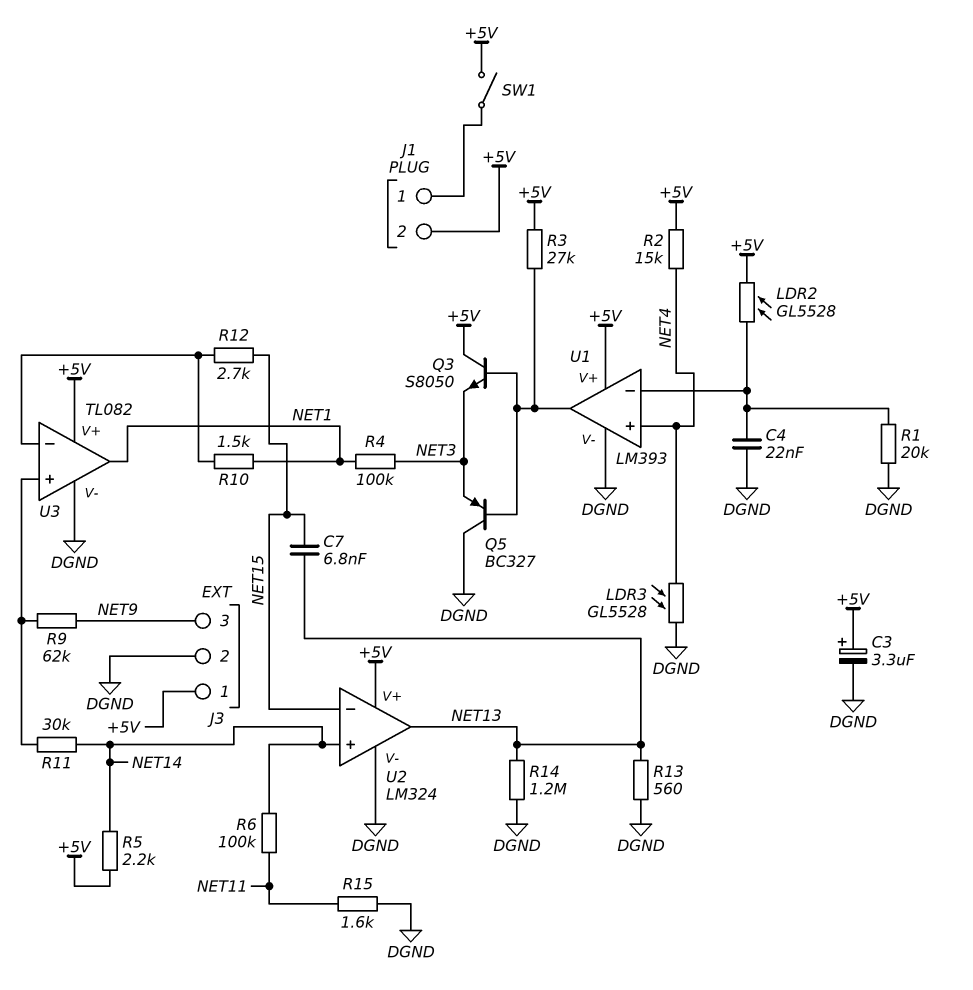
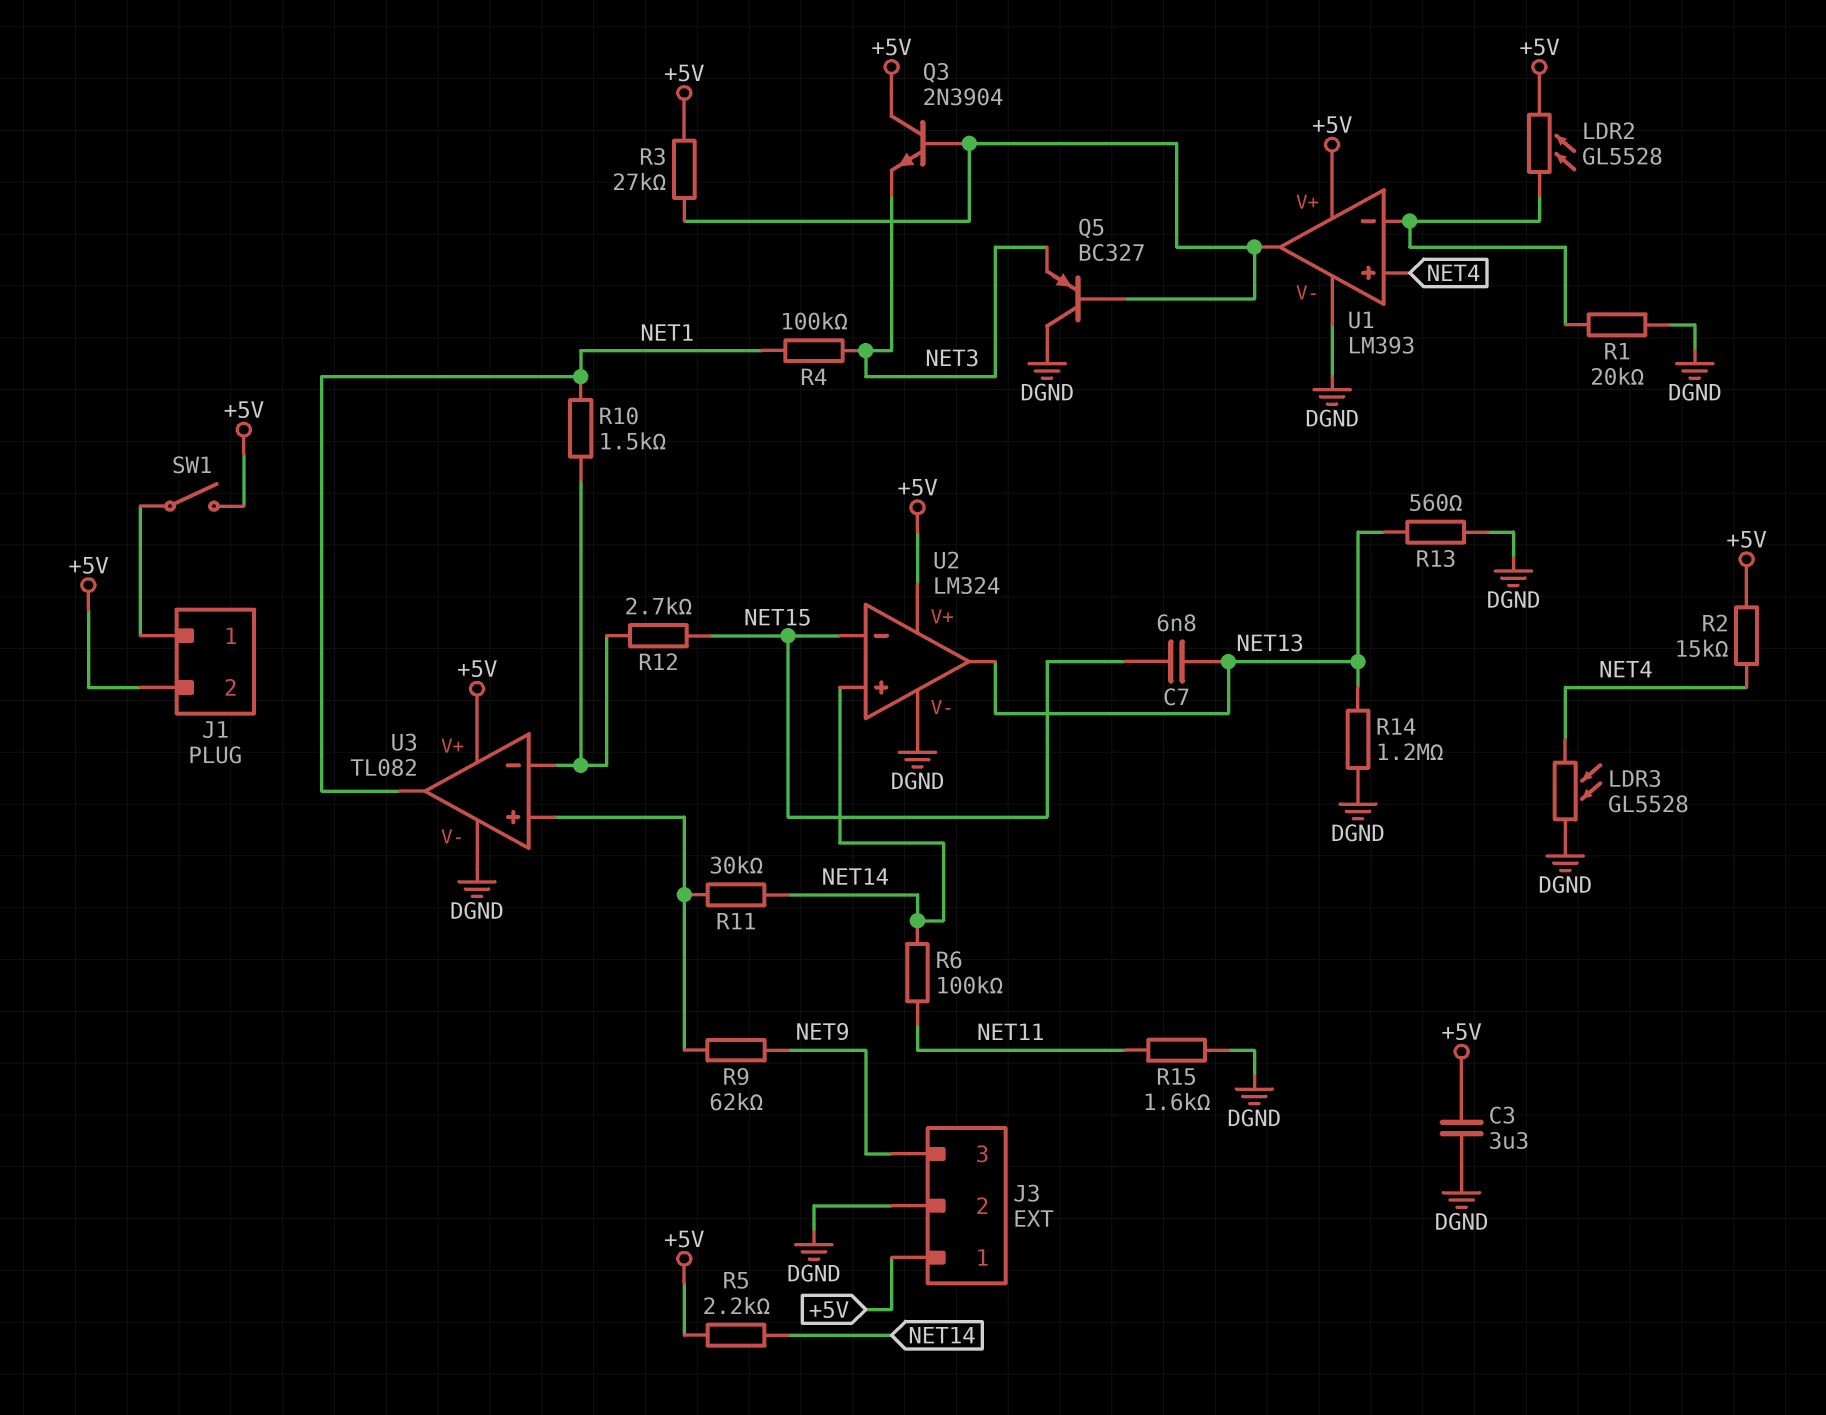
C3: 3.3uF (plus +5V, minus DGND) -> 3.3uF (+5V, DGND)
C4: 22nF (DGND, U1/in-) -> none
Q3: NPN S8050 (B U1/out, C +5V, E NET3) -> NPN 2N3904 (B U1/out, C +5V, E NET3)

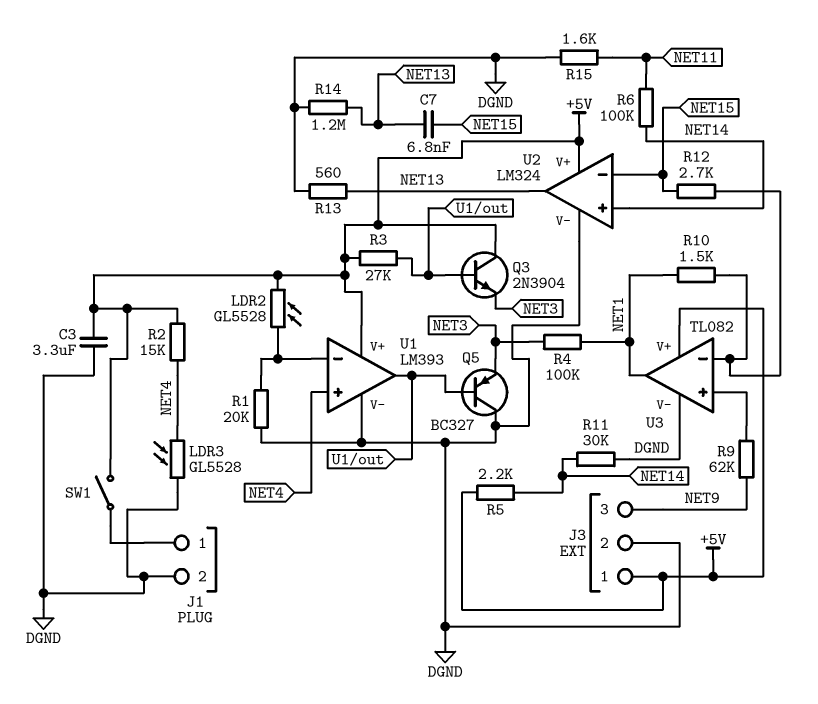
J1 pin 2: +5V -> DGND
R11: 30k (NET14, U3/in+) -> 30k (DGND, NET14)

